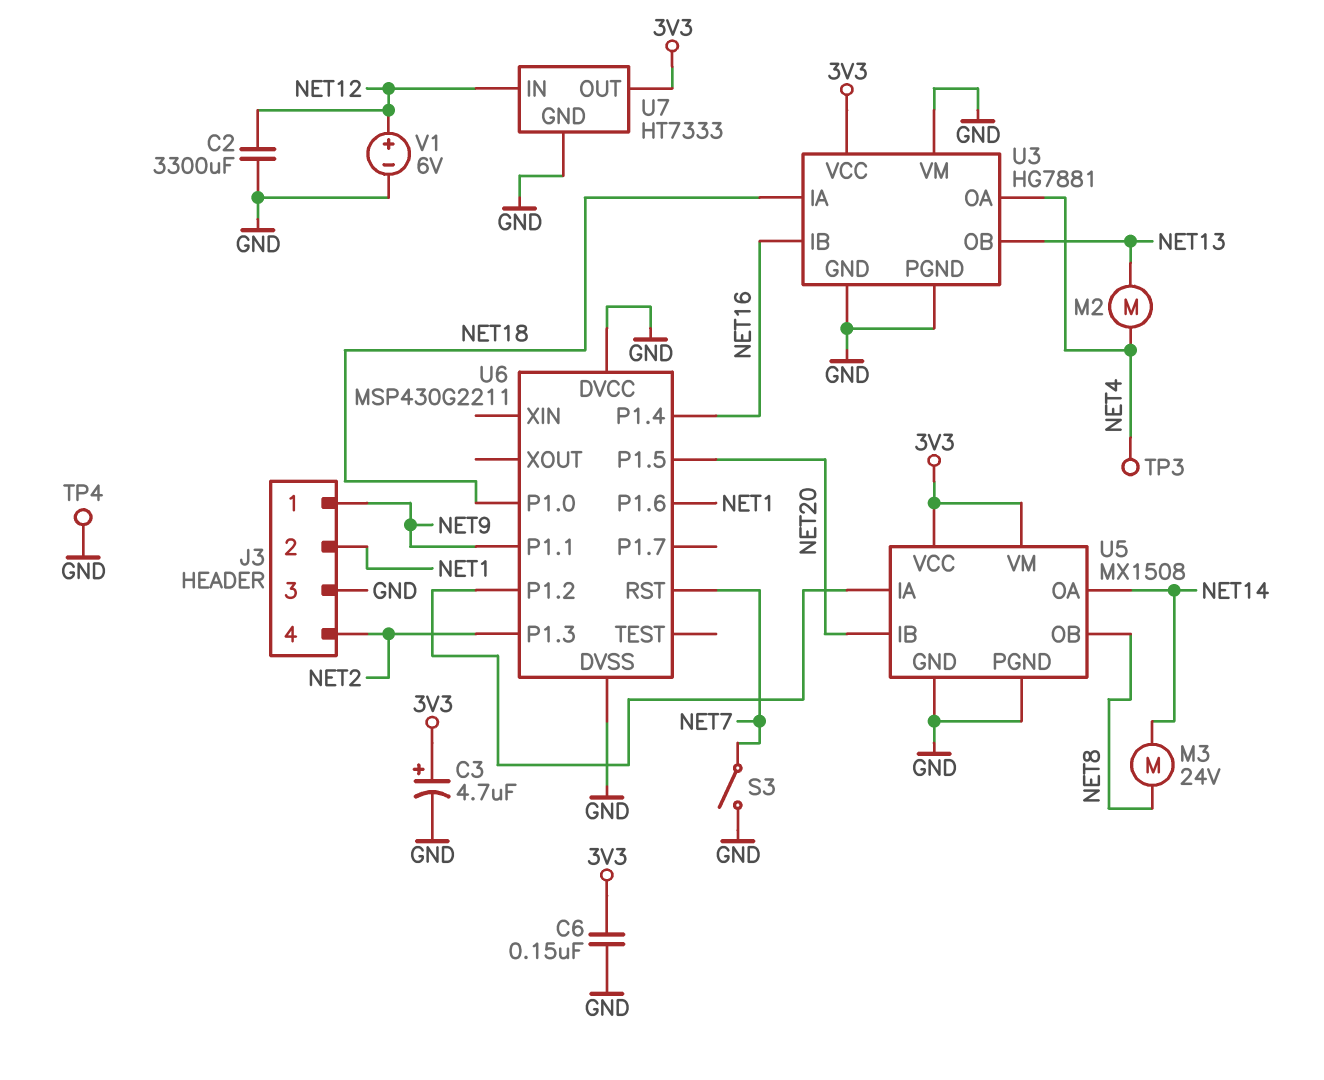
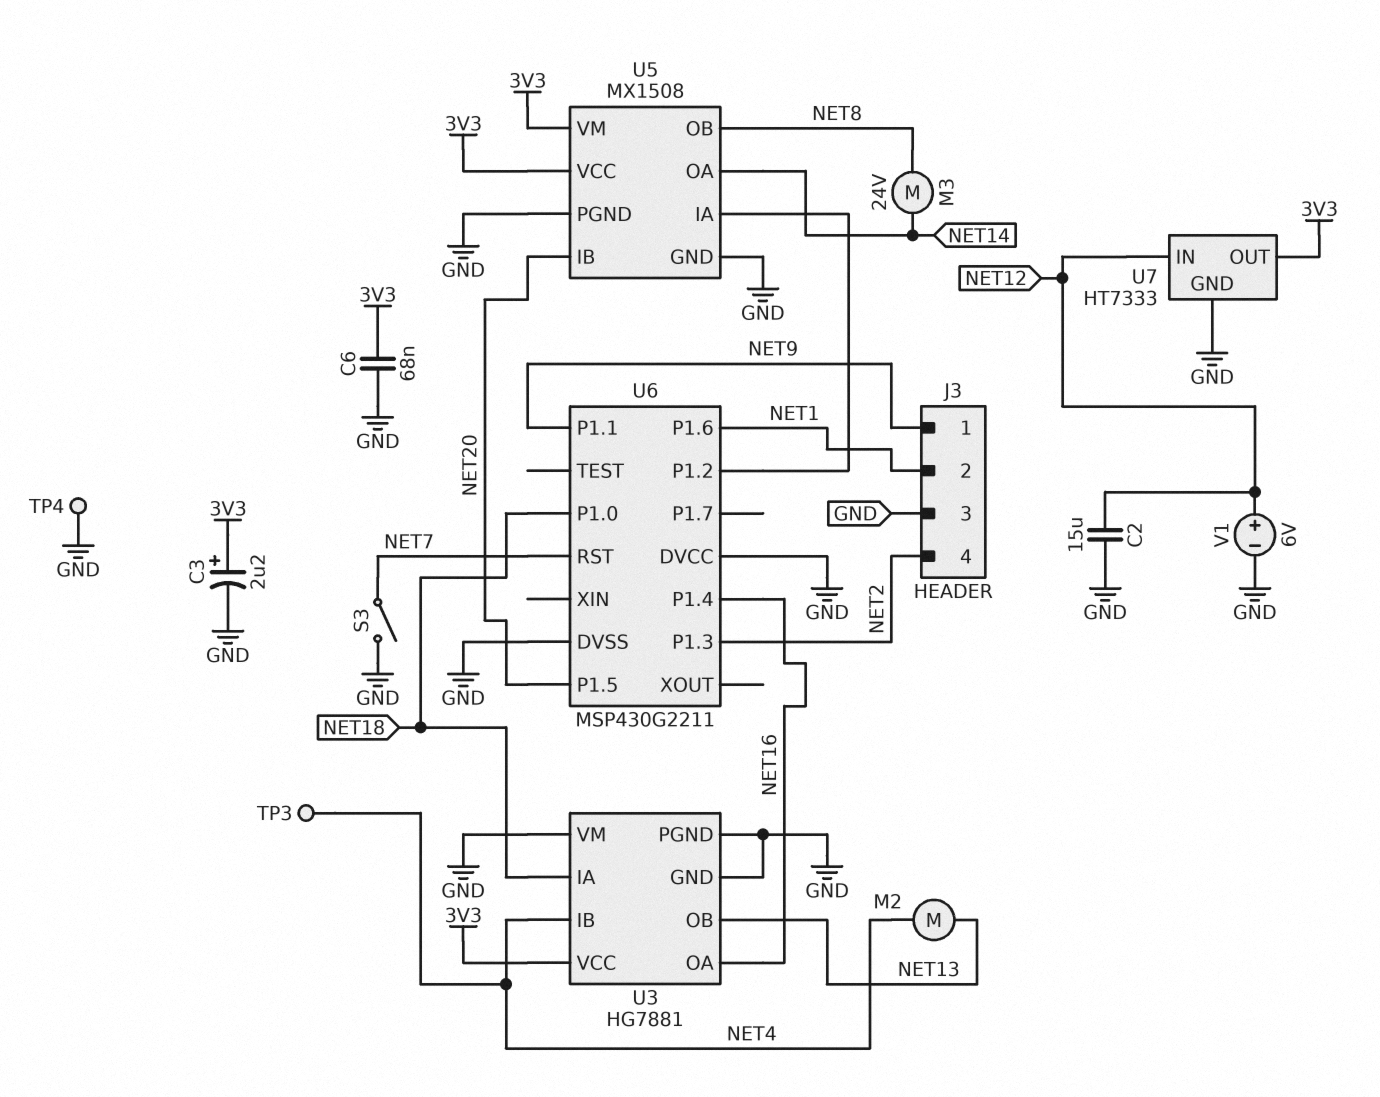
C2: 3300uF (GND, NET12) -> 15uF (GND, NET12)
C3: 4.7uF (plus 3V3, minus GND) -> 2.2uF (plus 3V3, minus GND)
C6: 150nF (3V3, GND) -> 68nF (3V3, GND)
U3 pin IB: NET16 -> NET4
U3 pin OA: NET4 -> NET16

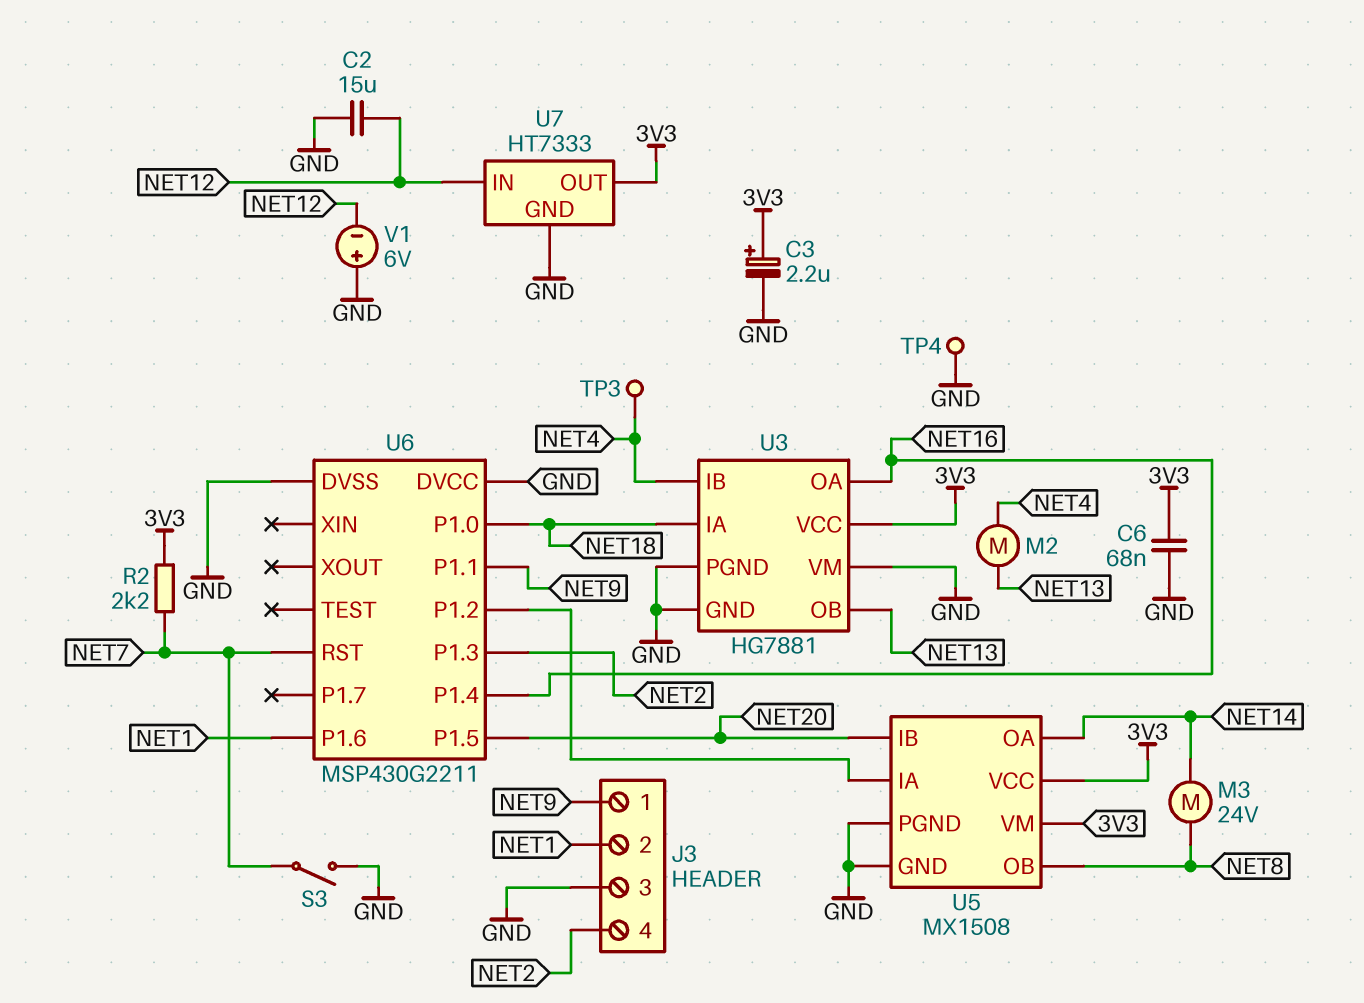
R2: none -> 2.2k (3V3, NET7)
V1: 6V (plus NET12, minus GND) -> 6V (plus GND, minus NET12)

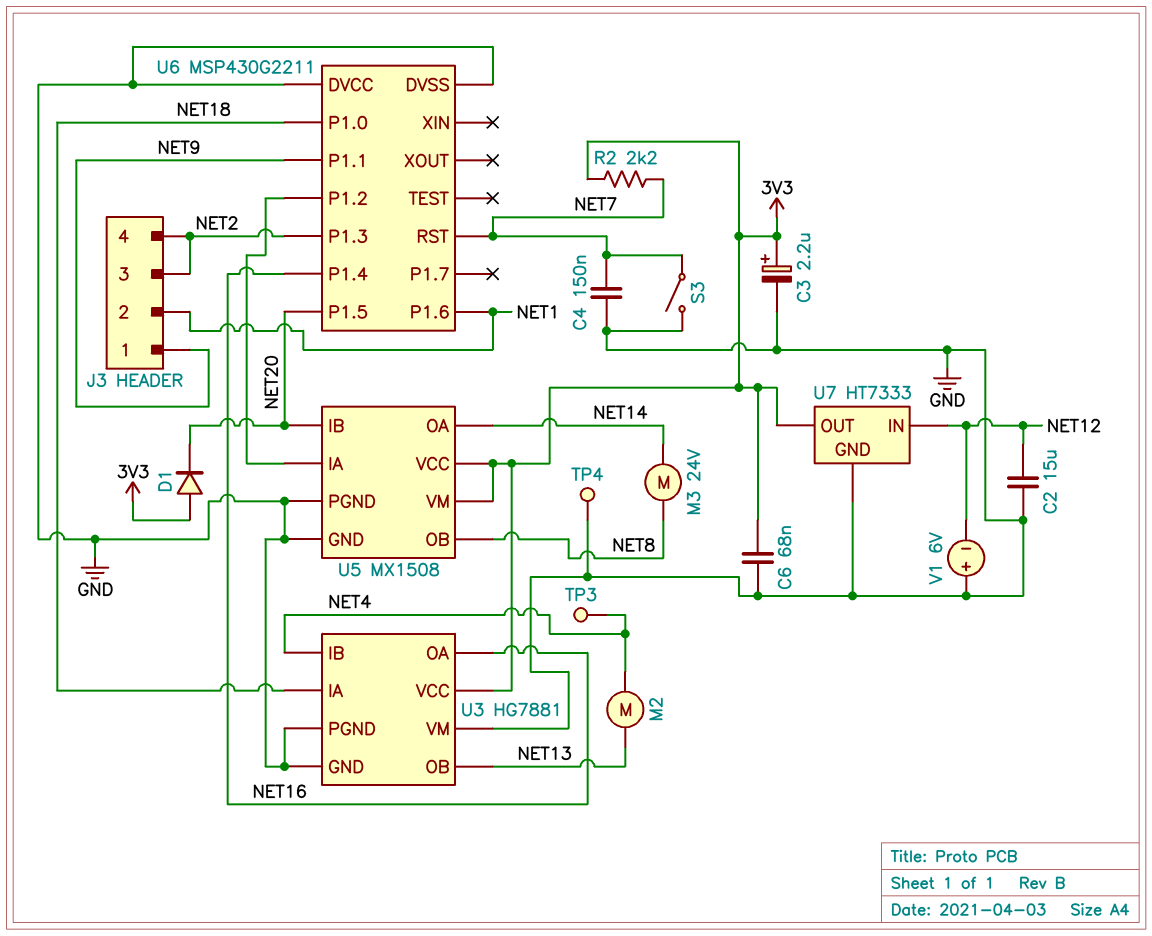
C4: none -> 150nF (GND, NET7)
D1: none -> diode (A 3V3, K NET20)
J3 pin 3: GND -> NET2

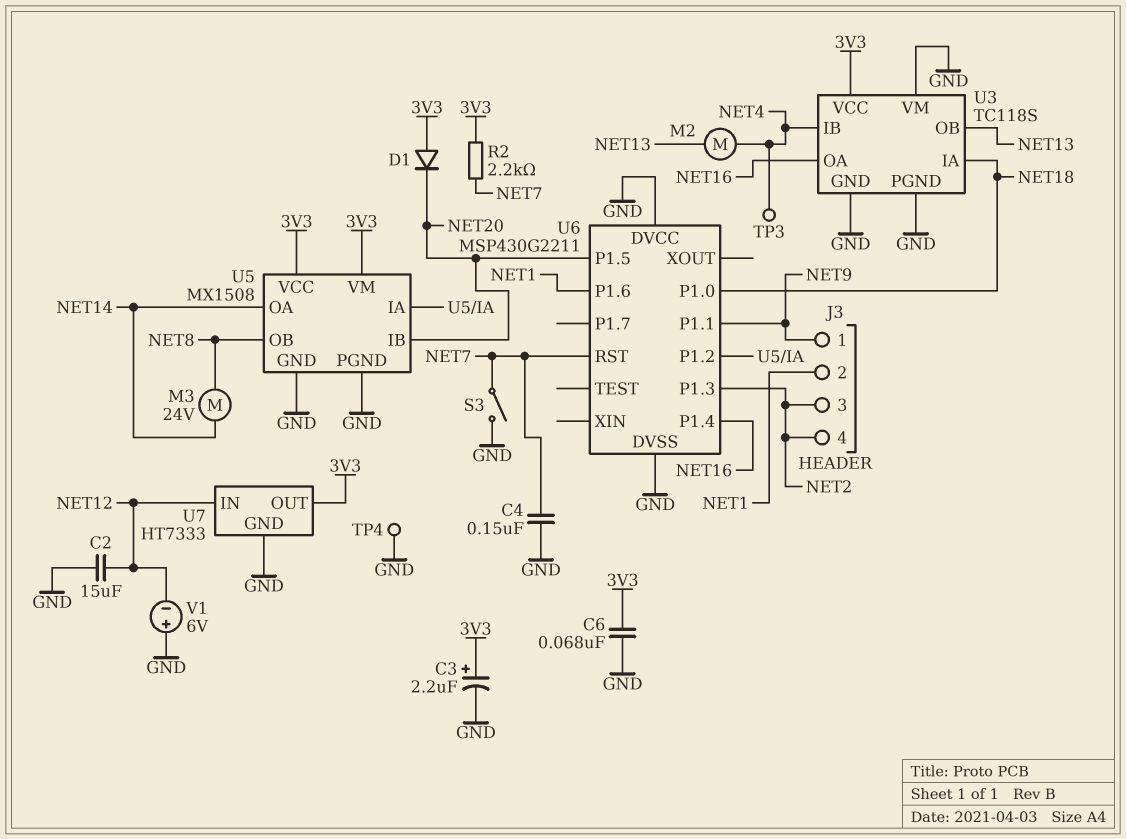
U3: HG7881 -> TC118S

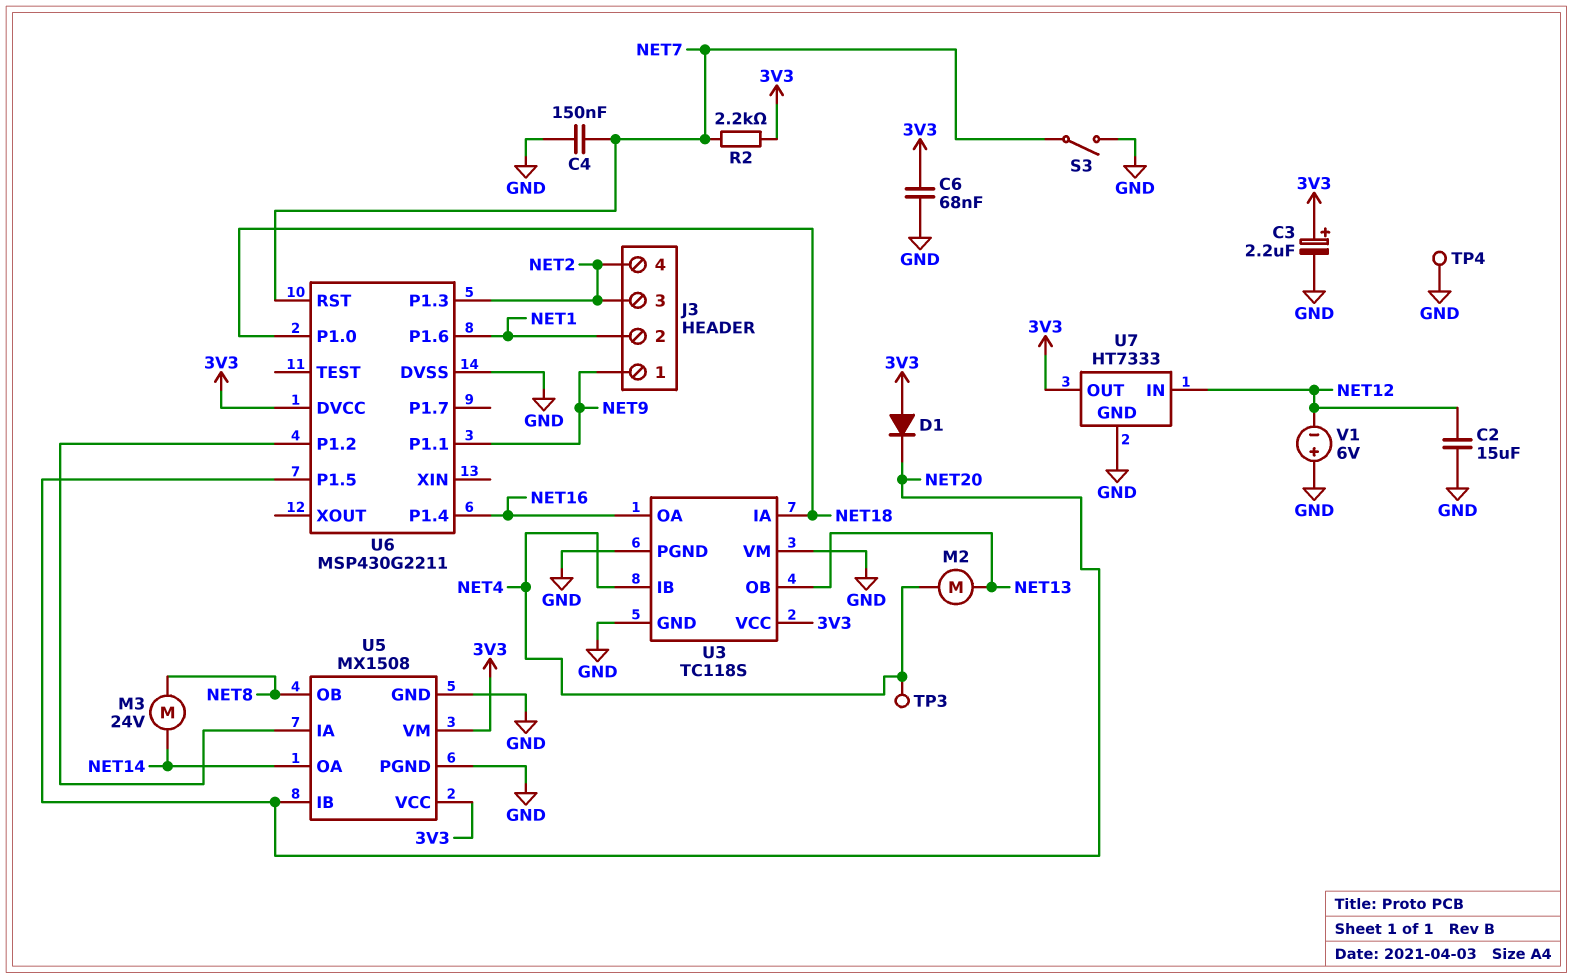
U6 pin DVCC: GND -> 3V3

